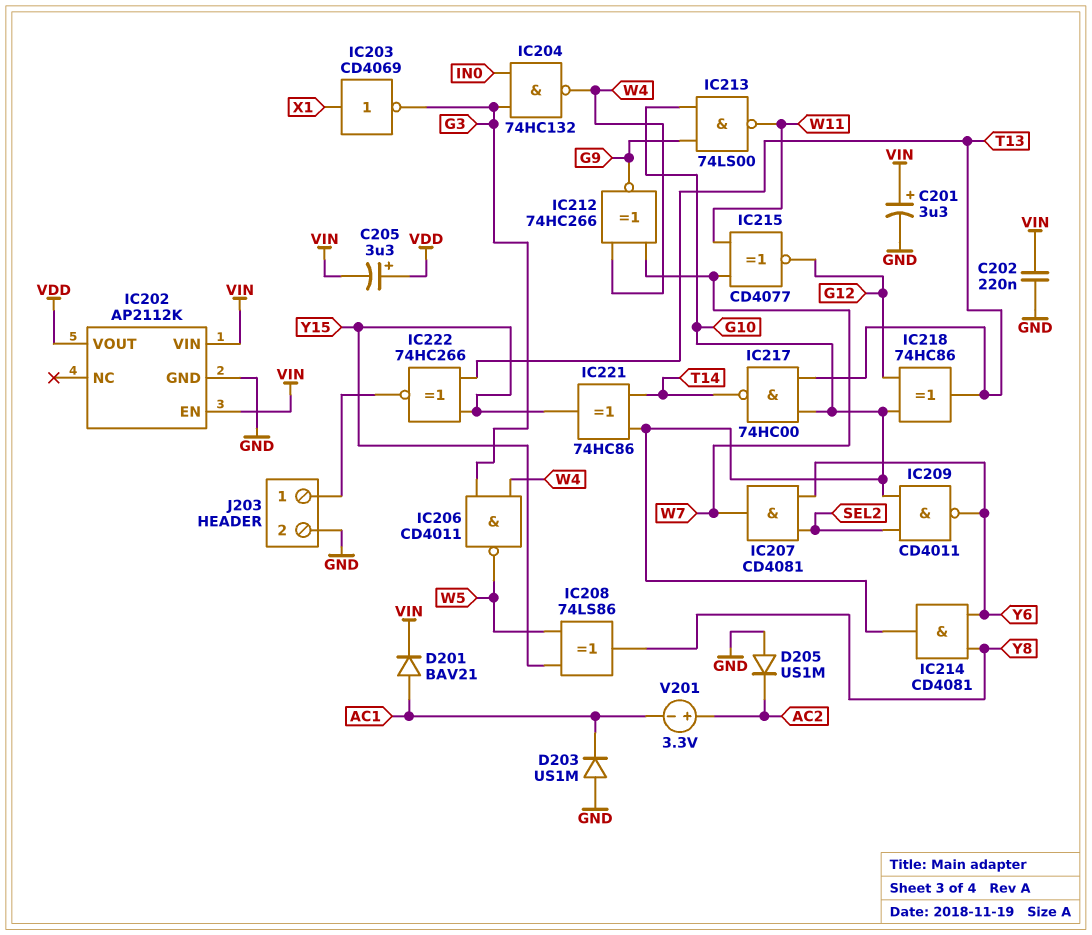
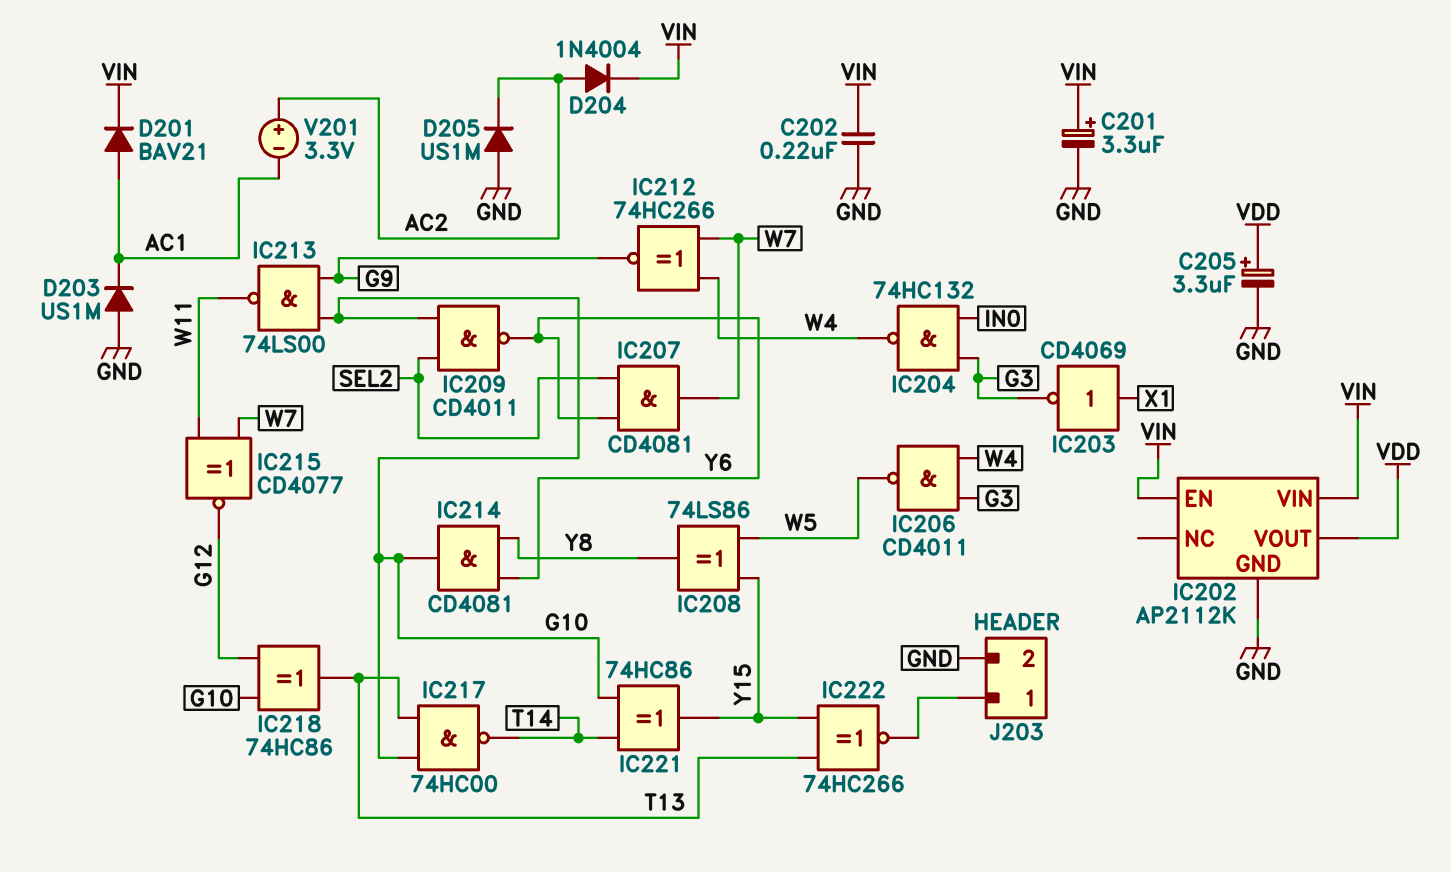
C205: 3.3uF (plus VDD, minus VIN) -> 3.3uF (plus VDD, minus GND)
D204: none -> diode 1N4004 (A AC2, K VIN)

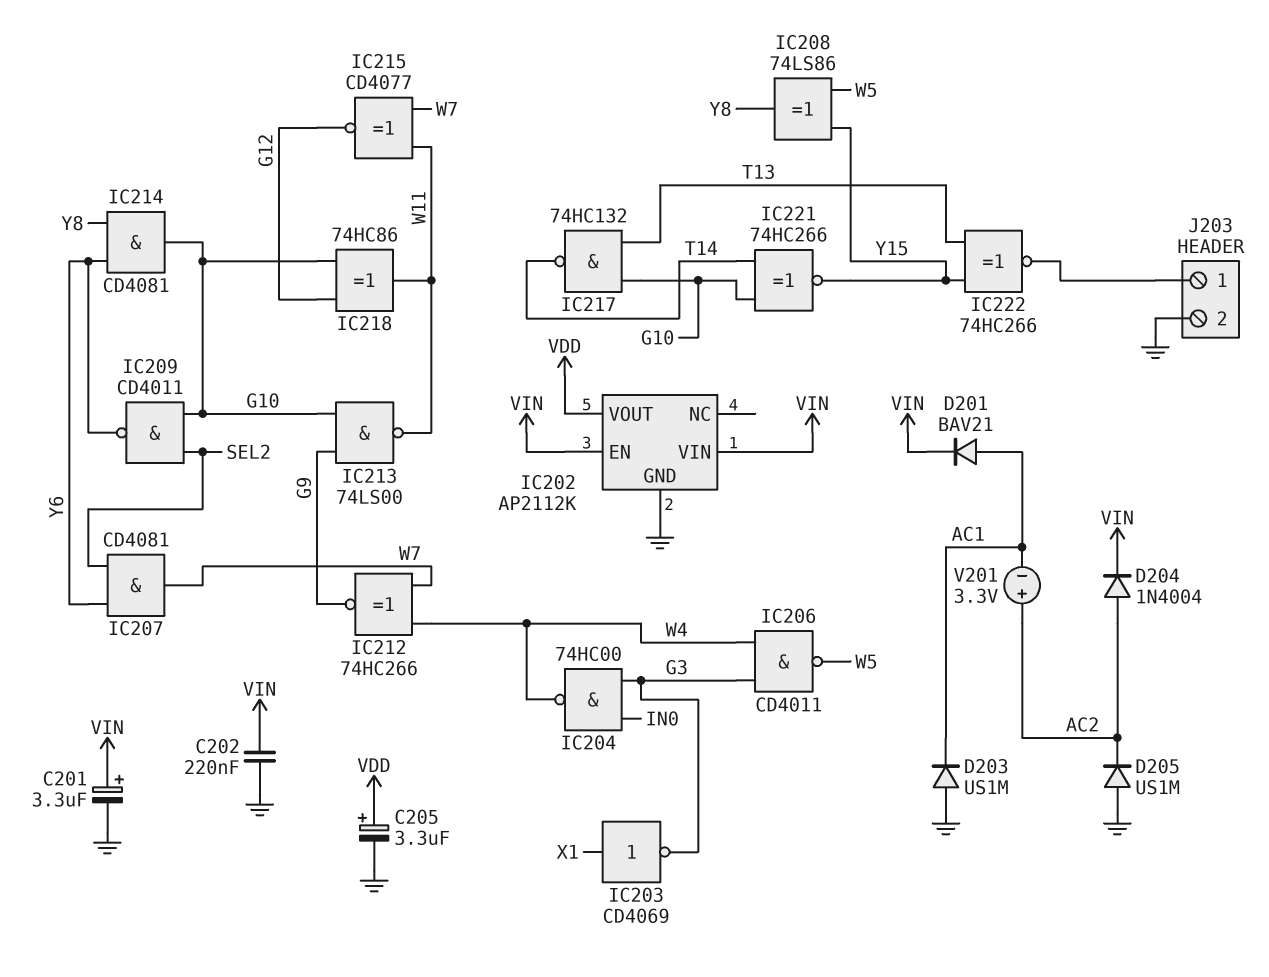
IC204: NAND 74HC132 (in G3, in IN0, out W4) -> NAND 74HC00 (in G3, in IN0, out W4)
IC217: NAND 74HC00 (in G10, in T13, out T14) -> NAND 74HC132 (in G10, in T13, out T14)
IC218: XOR 74HC86 (in G10, in G12, out T13) -> XOR 74HC86 (in G10, in G12, out W11)
IC221: XOR 74HC86 (in G10, in T14, out Y15) -> XNOR 74HC266 (in G10, in T14, out Y15)

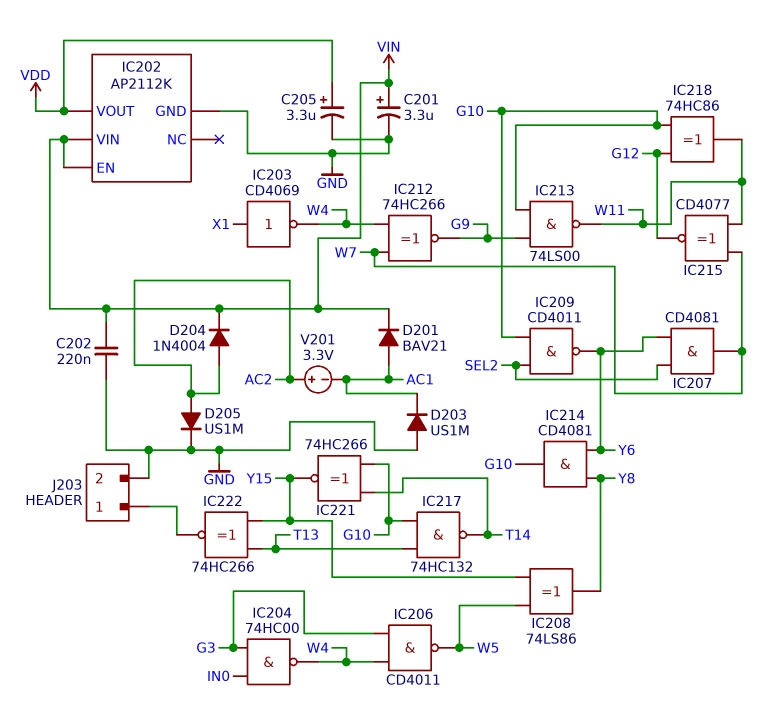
D205: diode US1M (A GND, K AC2) -> diode US1M (A AC2, K GND)
IC203: NOT CD4069 (in X1, out G3) -> NOT CD4069 (in X1, out W4)

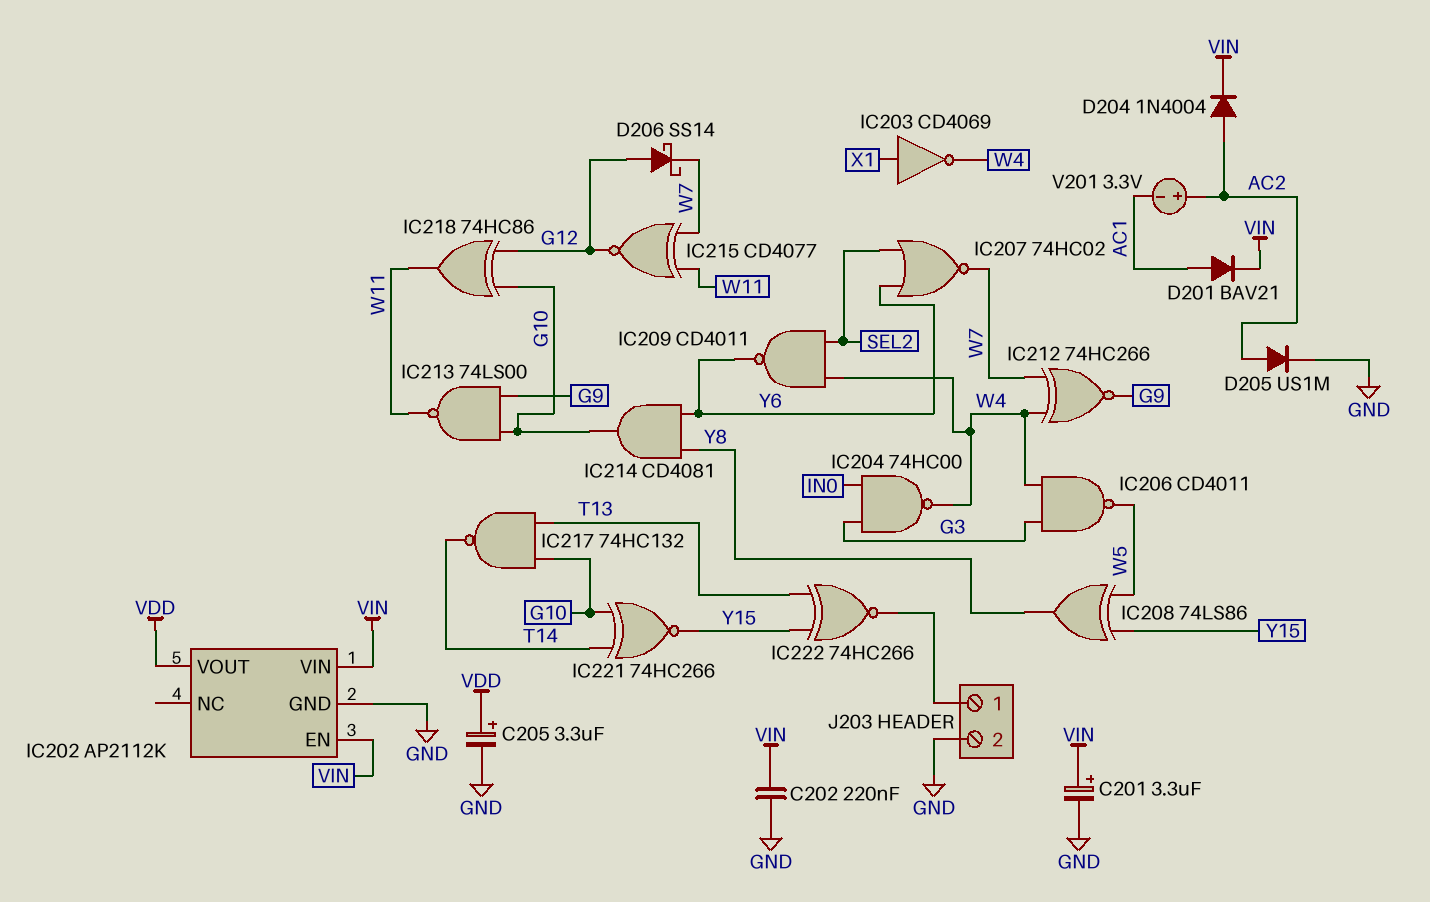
D203: diode US1M (A GND, K AC1) -> none
D206: none -> schottky SS14 (A G12, K W7)
IC207: AND CD4081 (in SEL2, in Y6, out W7) -> NOR 74HC02 (in SEL2, in Y6, out W7)
IC209: NAND CD4011 (in G10, in SEL2, out Y6) -> NAND CD4011 (in SEL2, in W4, out Y6)

